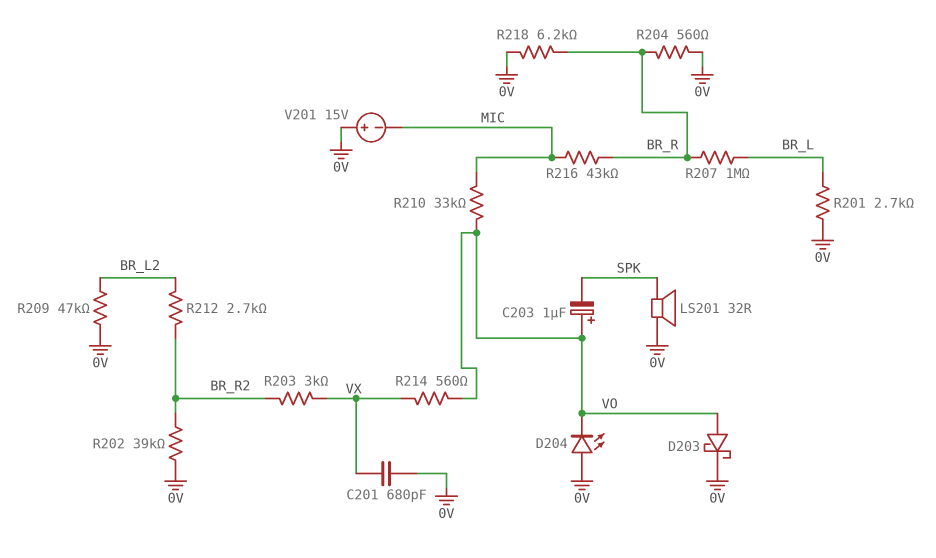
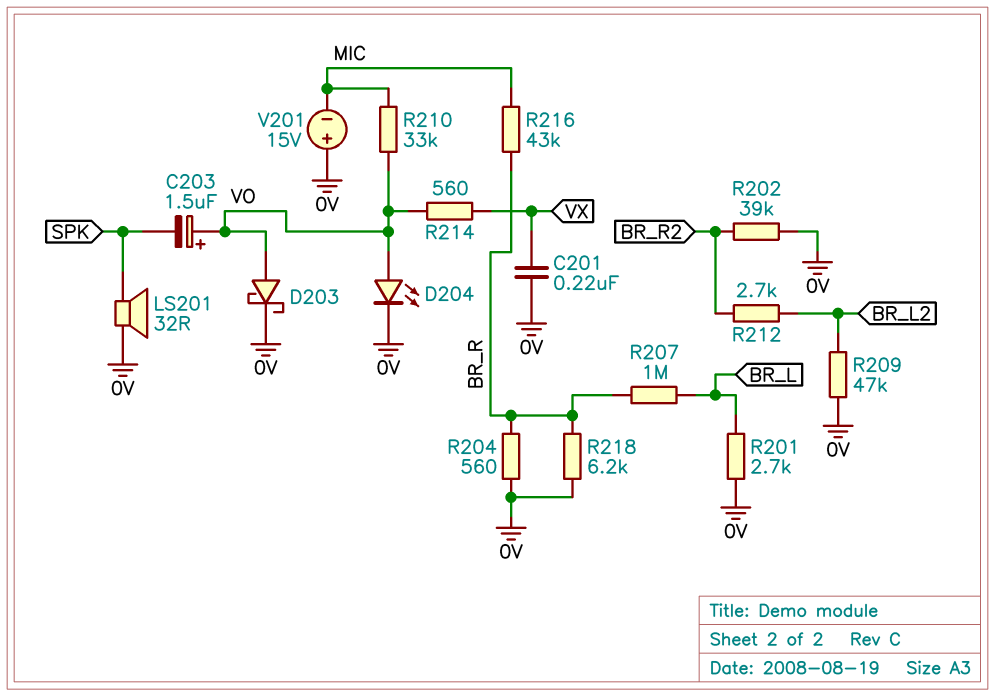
C201: 680pF (0V, VX) -> 220nF (0V, VX)
C203: 1uF (plus VO, minus SPK) -> 1.5uF (plus VO, minus SPK)
D204: LED (A 0V, K VO) -> LED (A VO, K 0V)
R203: 3k (BR_R2, VX) -> none

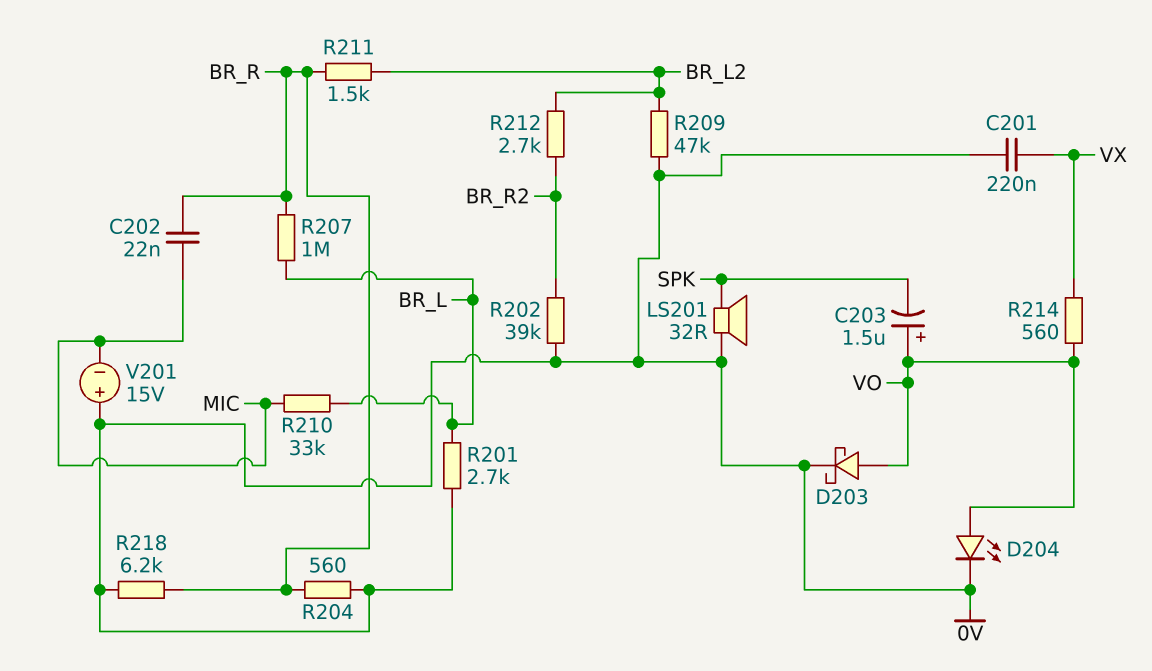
C202: none -> 22nF (BR_R, MIC)
R210: 33k (MIC, VO) -> 33k (BR_L, MIC)
R211: none -> 1.5k (BR_L2, BR_R)
R216: 43k (BR_R, MIC) -> none

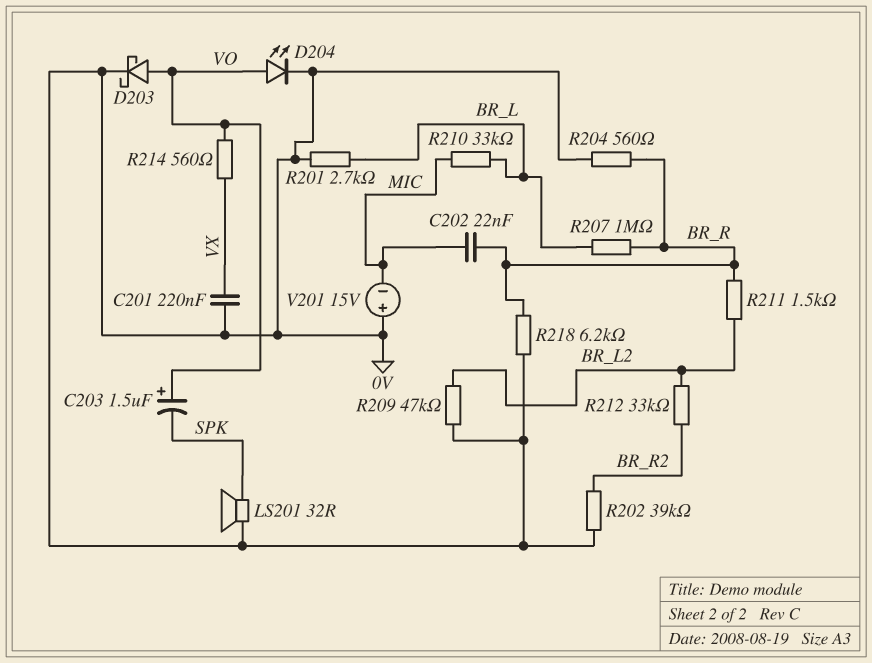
R212: 2.7k (BR_L2, BR_R2) -> 33k (BR_L2, BR_R2)

